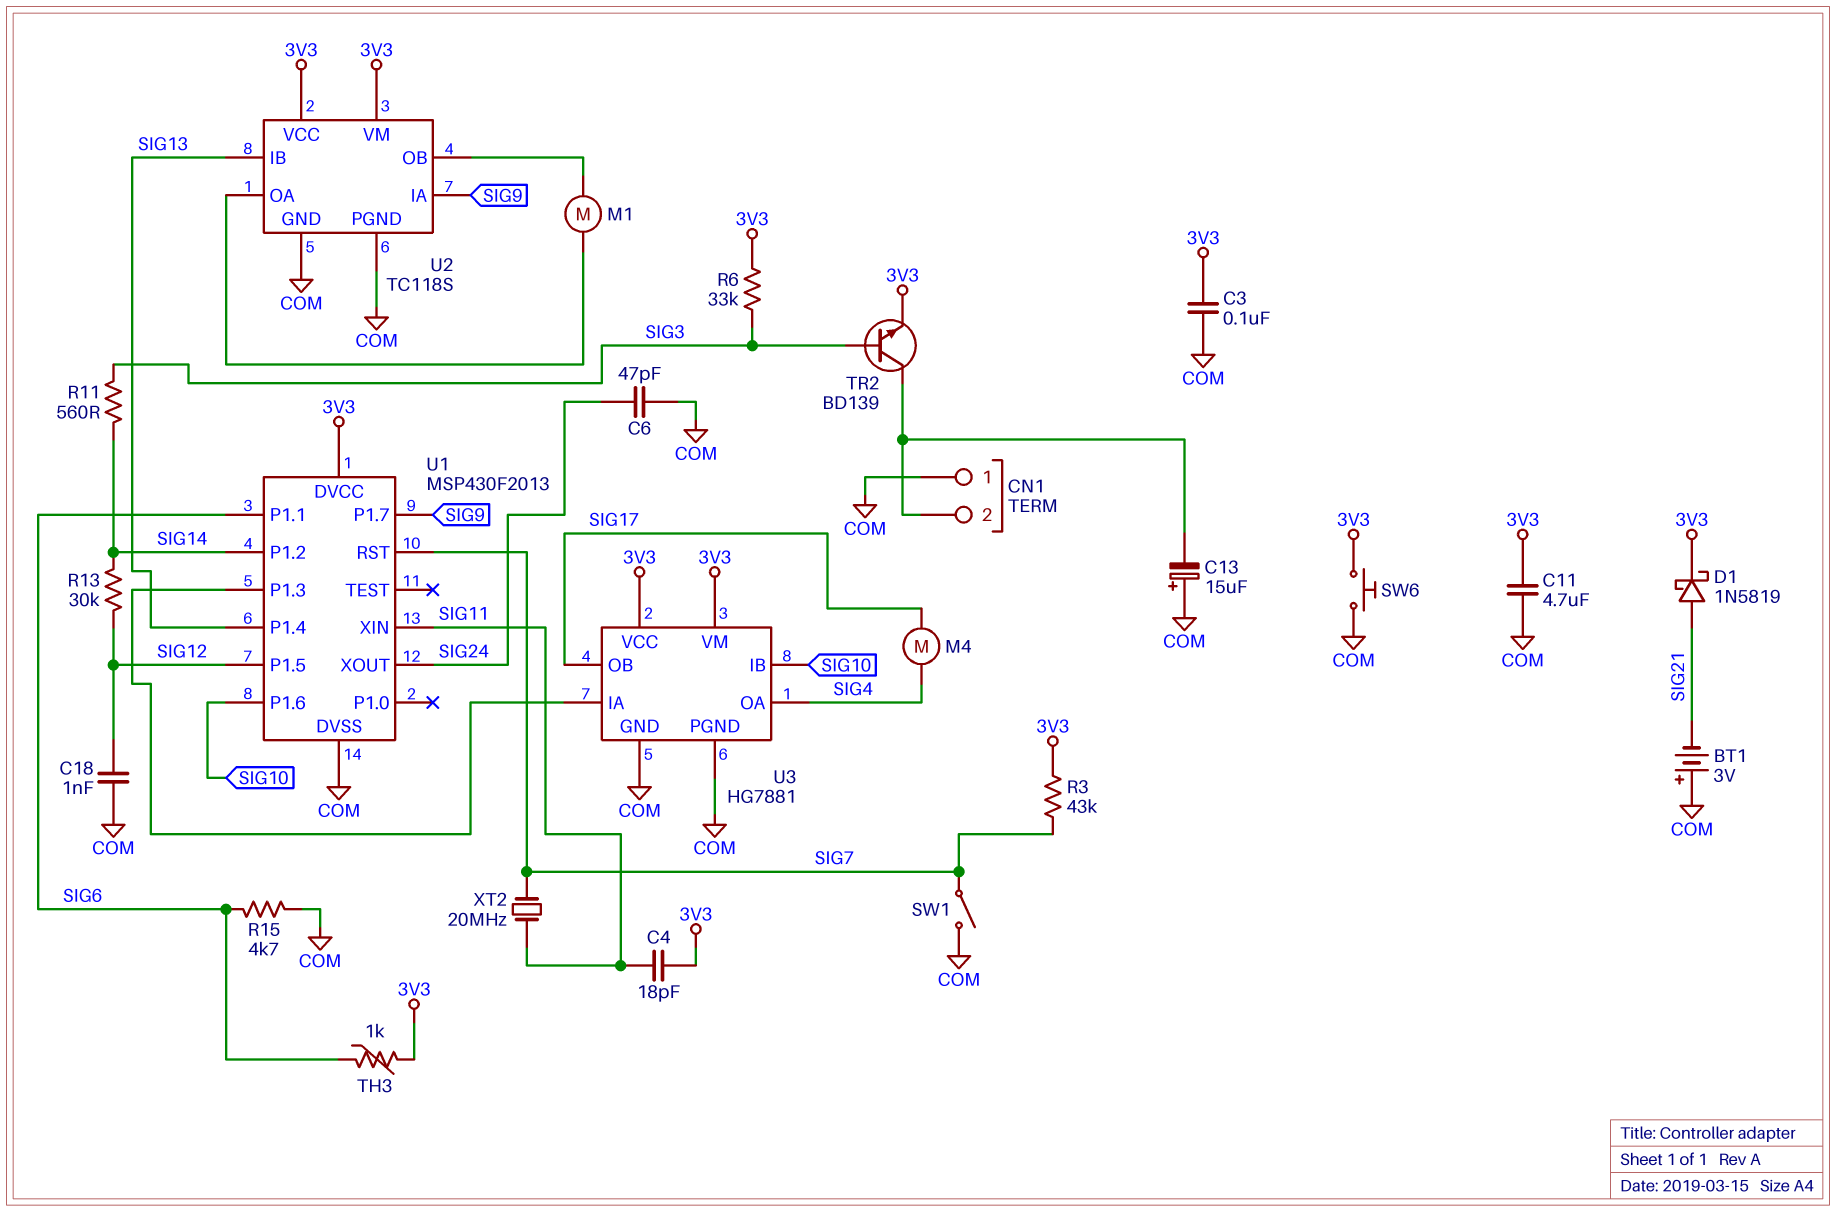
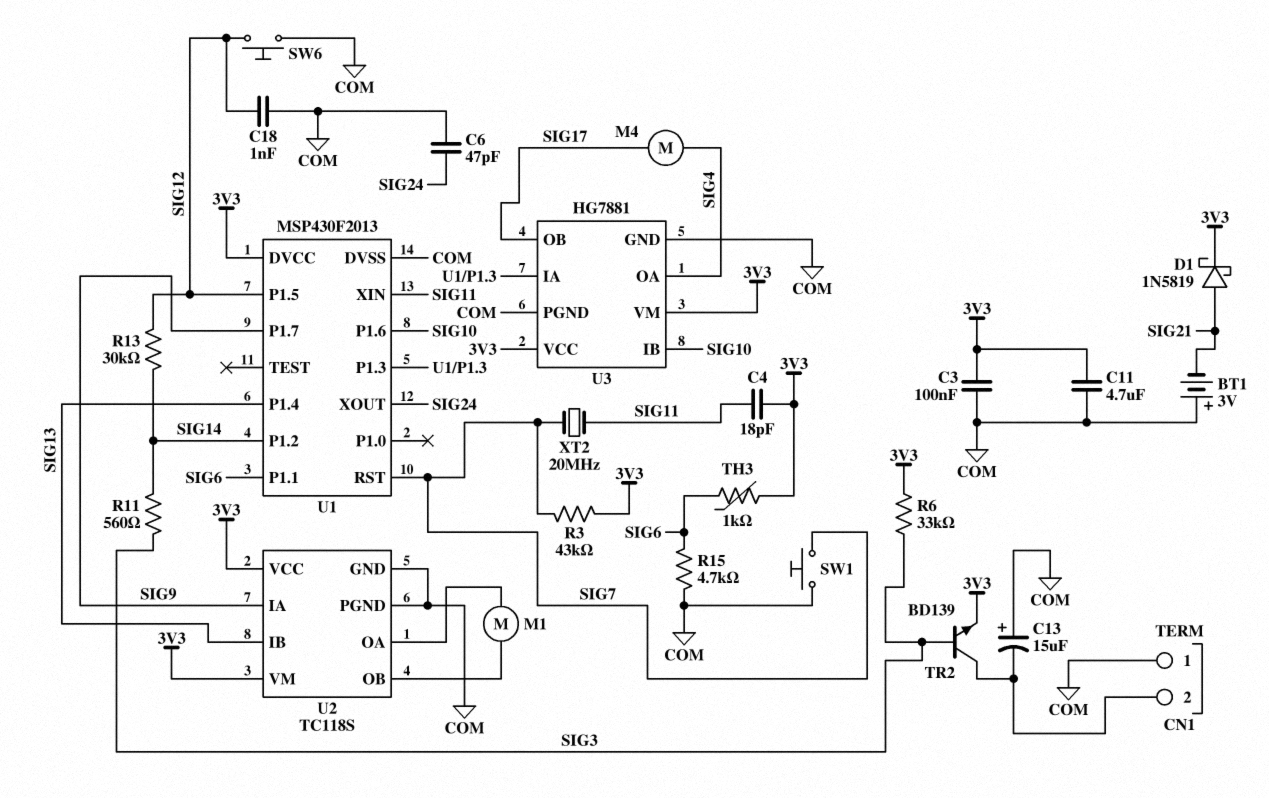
SW1: switch (COM, SIG7) -> button (COM, SIG7)
SW6: button (3V3, COM) -> button (COM, SIG12)

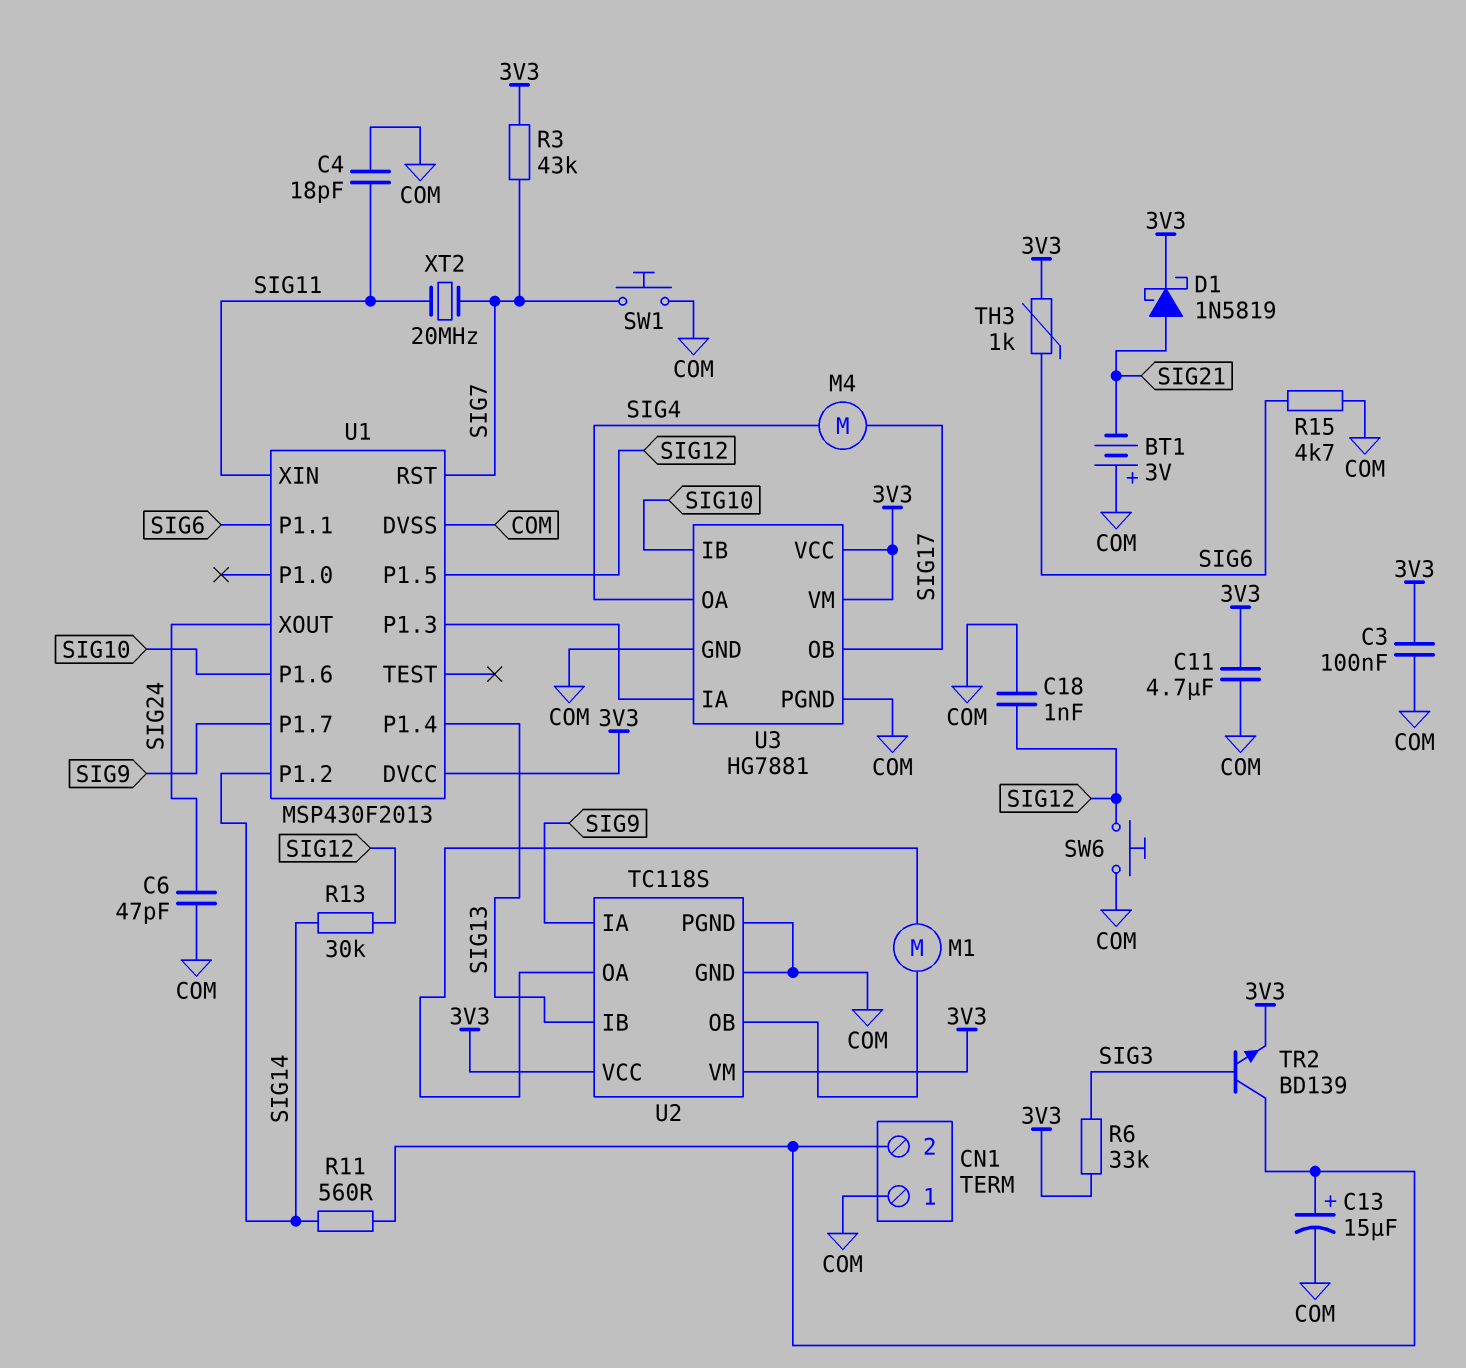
C4: 18pF (3V3, SIG11) -> 18pF (COM, SIG11)
C13: 15uF (plus COM, minus CN1/2) -> 15uF (plus CN1/2, minus COM)
R11: 560 (SIG3, SIG14) -> 560 (CN1/2, SIG14)

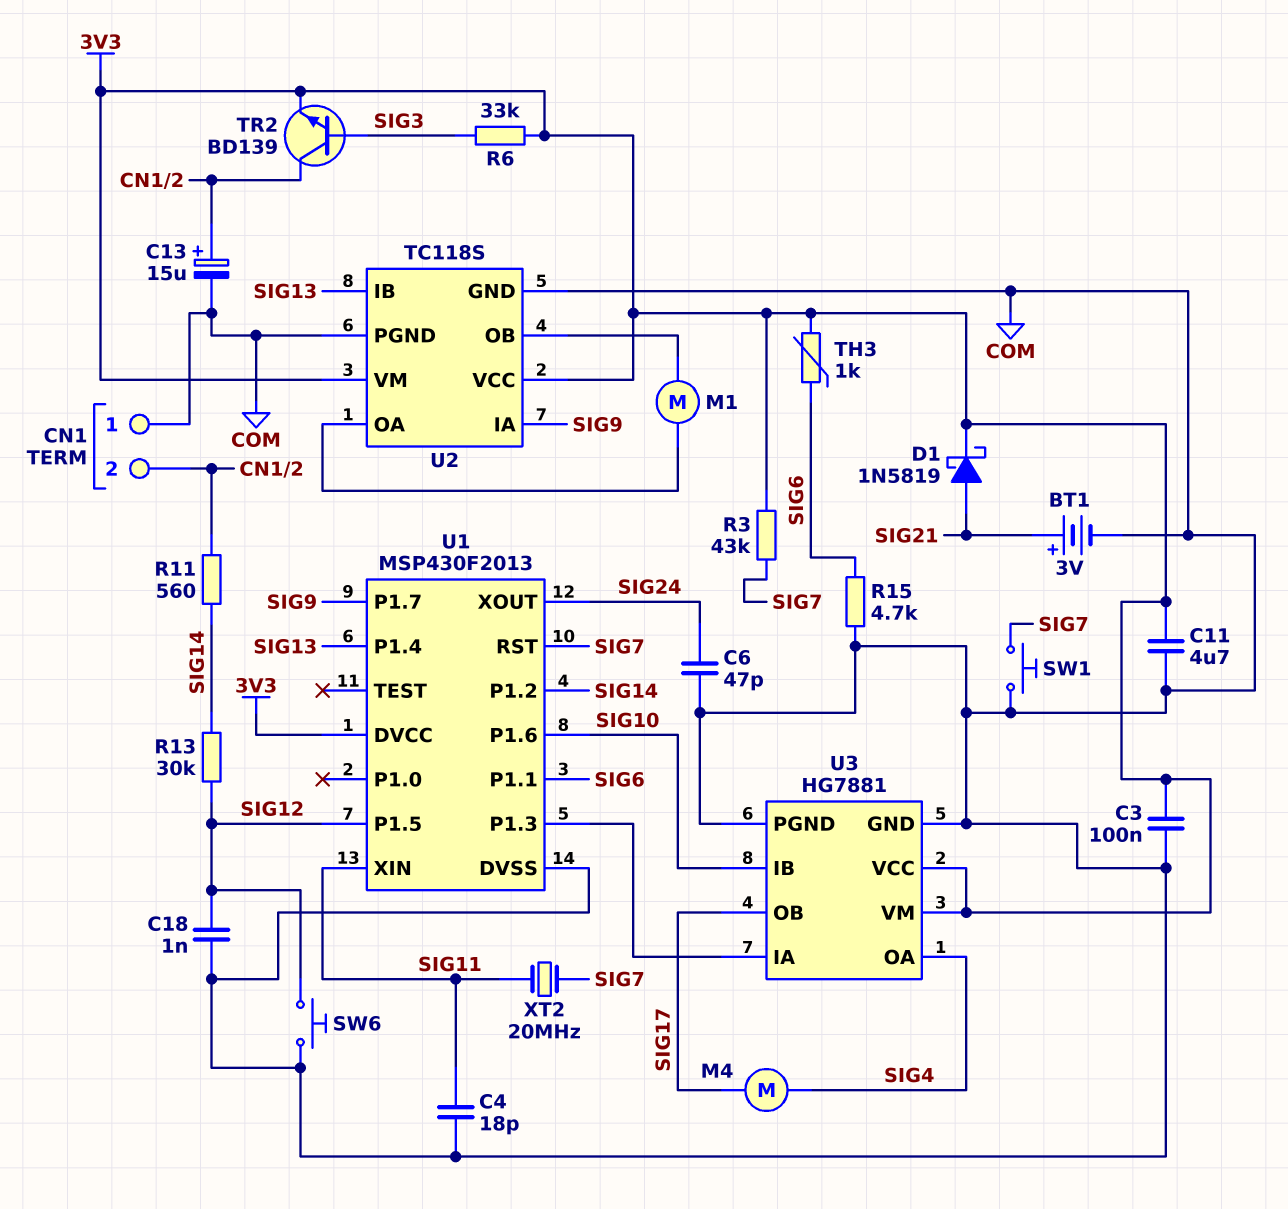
BT1: 3V (plus COM, minus SIG21) -> 3V (plus SIG21, minus COM)

